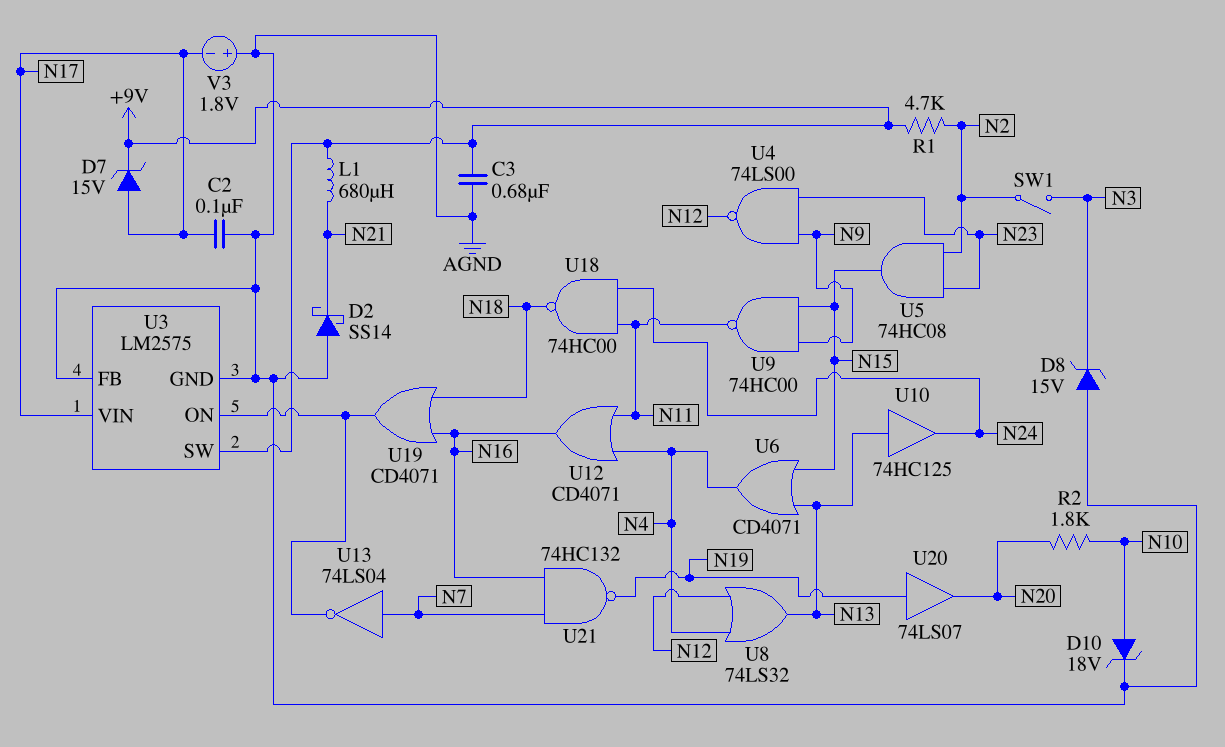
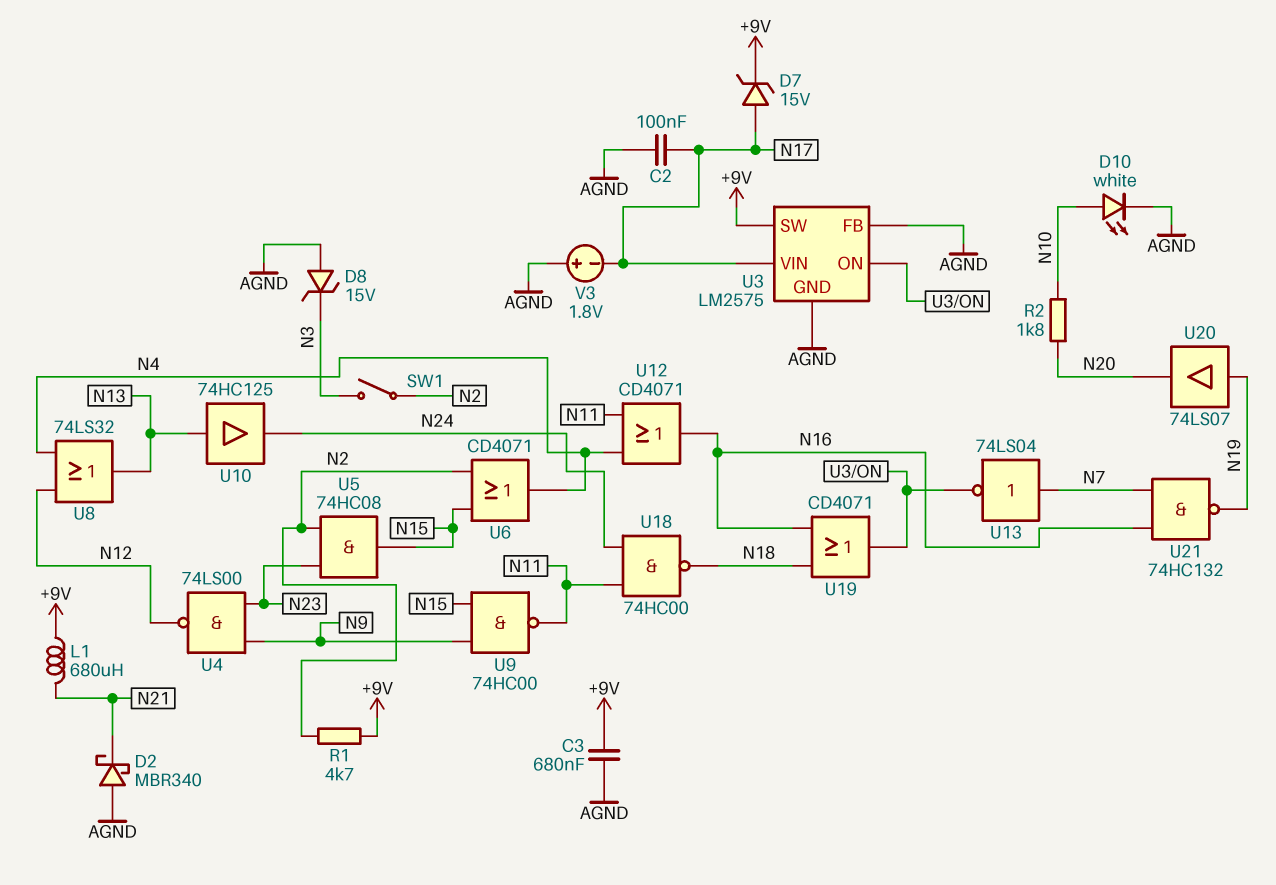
D2: schottky SS14 (A AGND, K N21) -> schottky MBR340 (A AGND, K N21)
D10: zener 18V (A N10, K AGND) -> LED white (A N10, K AGND)
U6: OR CD4071 (in N13, in N15, out N4) -> OR CD4071 (in N2, in N15, out N4)

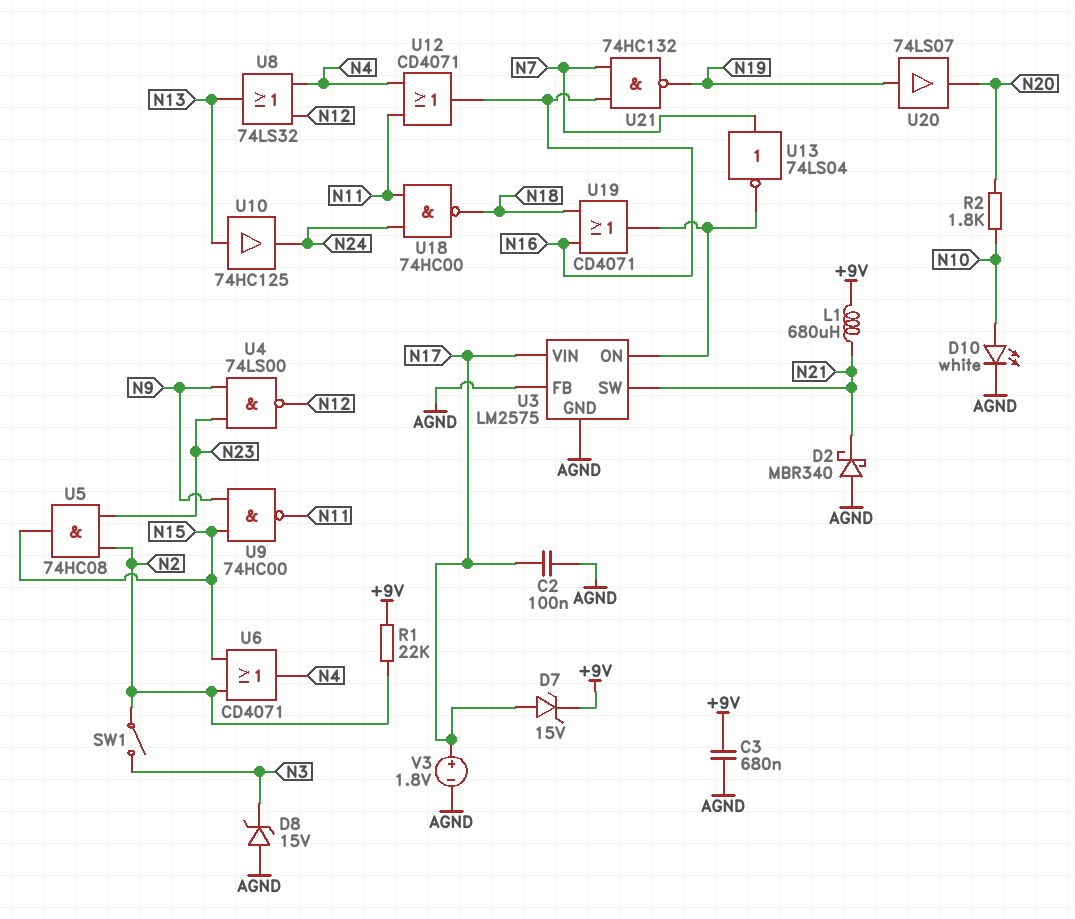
R1: 4.7k (+9V, N2) -> 22k (+9V, N2)
U3 pin SW: +9V -> N21
V3: 1.8V (plus AGND, minus N17) -> 1.8V (plus N17, minus AGND)

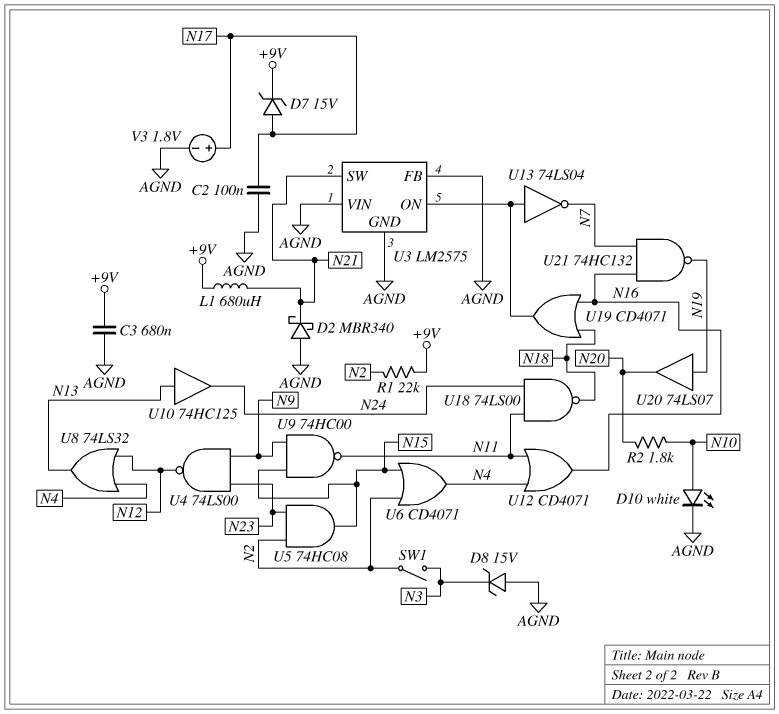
U3 pin VIN: N17 -> AGND
U13: NOT 74LS04 (in N7, out U3/ON) -> NOT 74LS04 (in U3/ON, out N7)
U18: NAND 74HC00 (in N11, in N24, out N18) -> NAND 74LS00 (in N11, in N24, out N18)

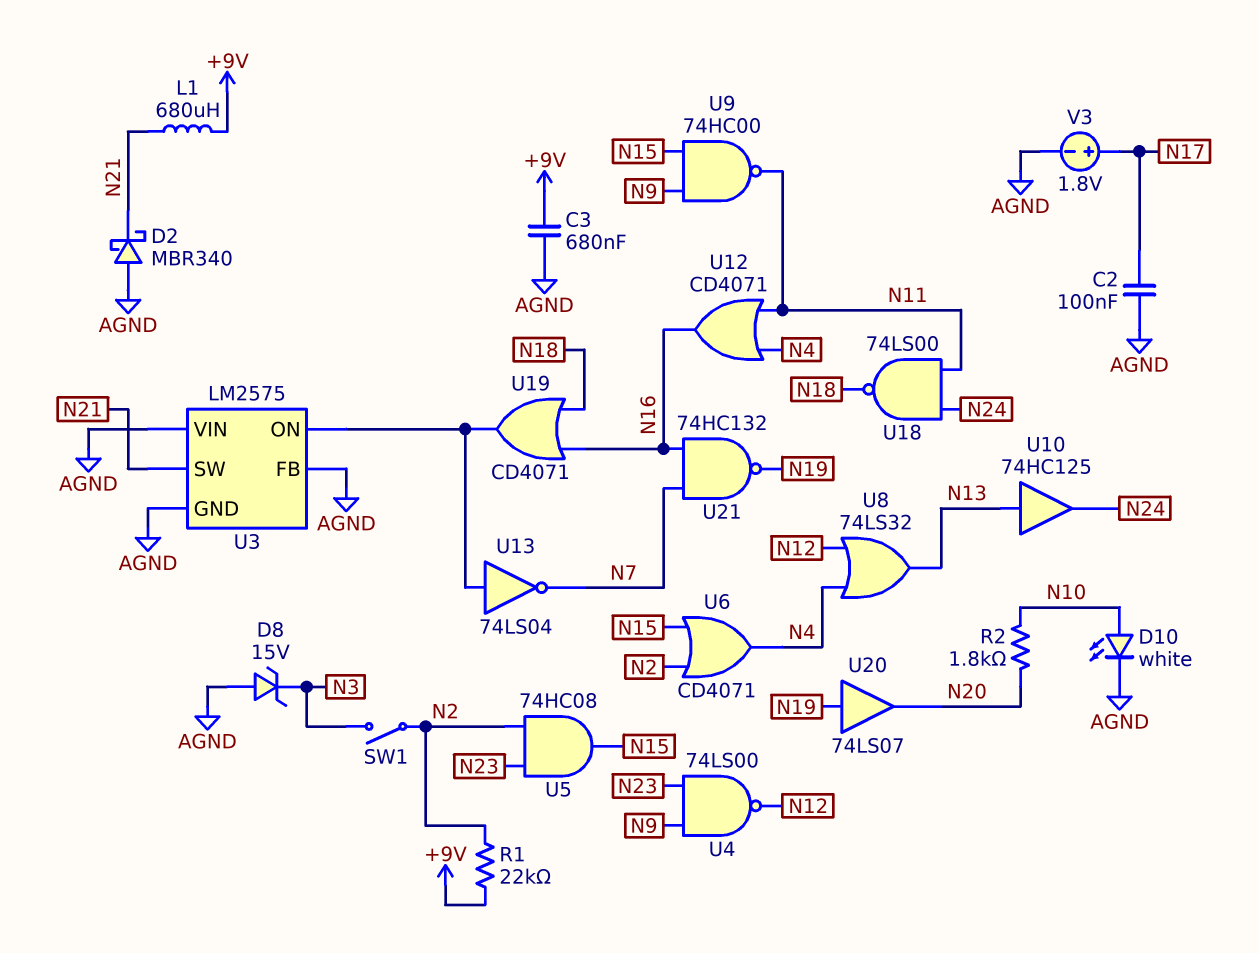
D7: zener 15V (A N17, K +9V) -> none

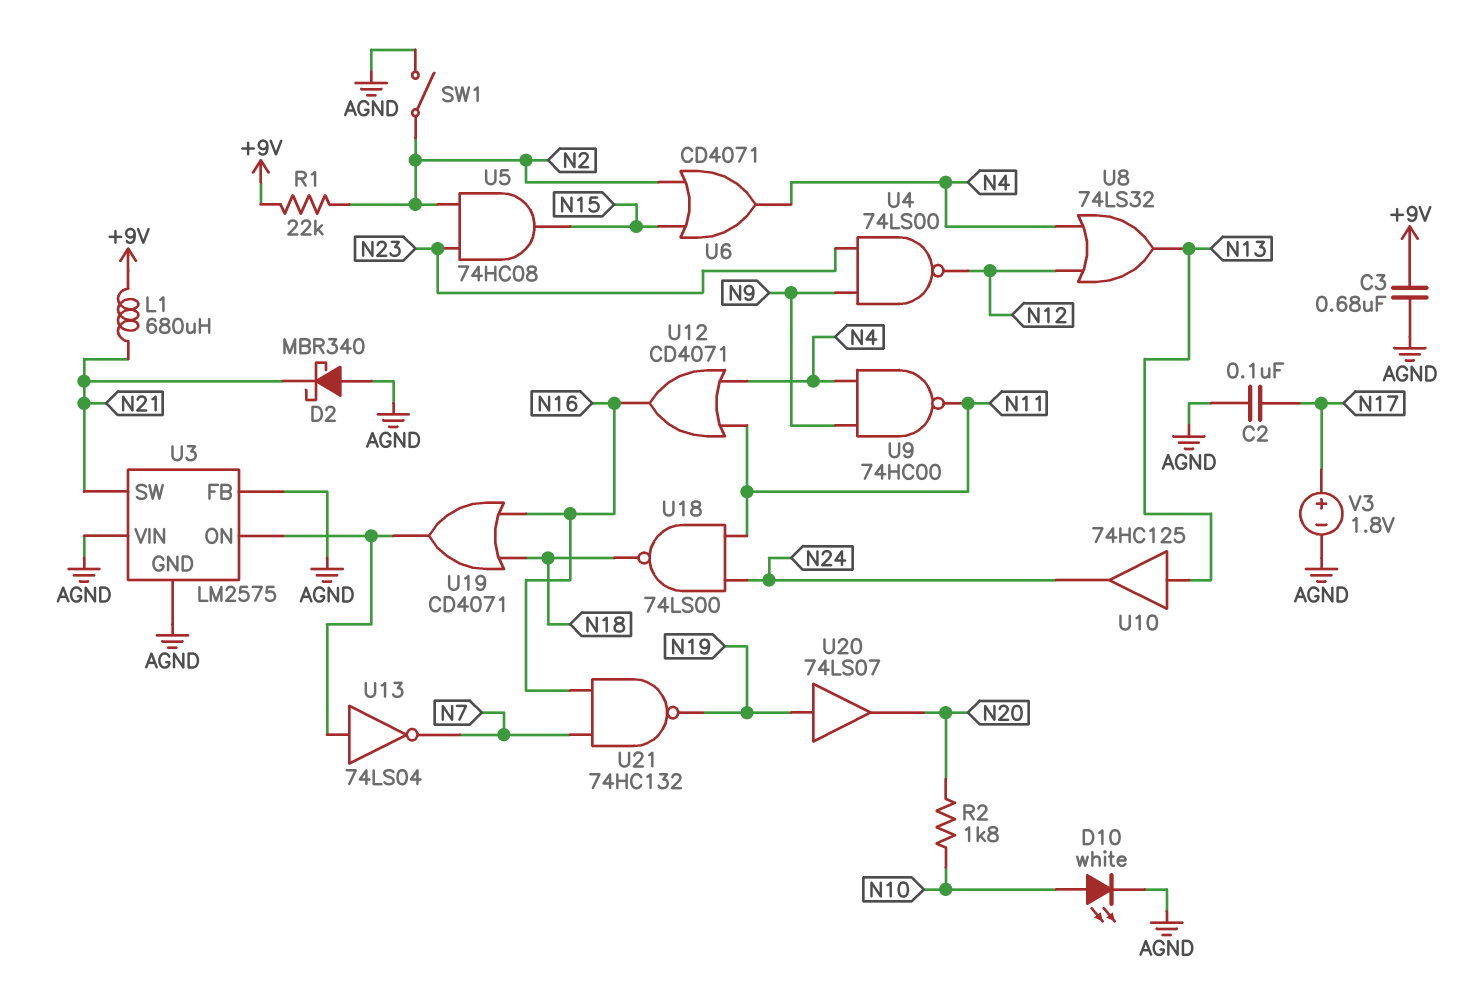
D8: zener 15V (A AGND, K N3) -> none
SW1: switch (N2, N3) -> switch (AGND, N2)
U9: NAND 74HC00 (in N9, in N15, out N11) -> NAND 74HC00 (in N4, in N9, out N11)

